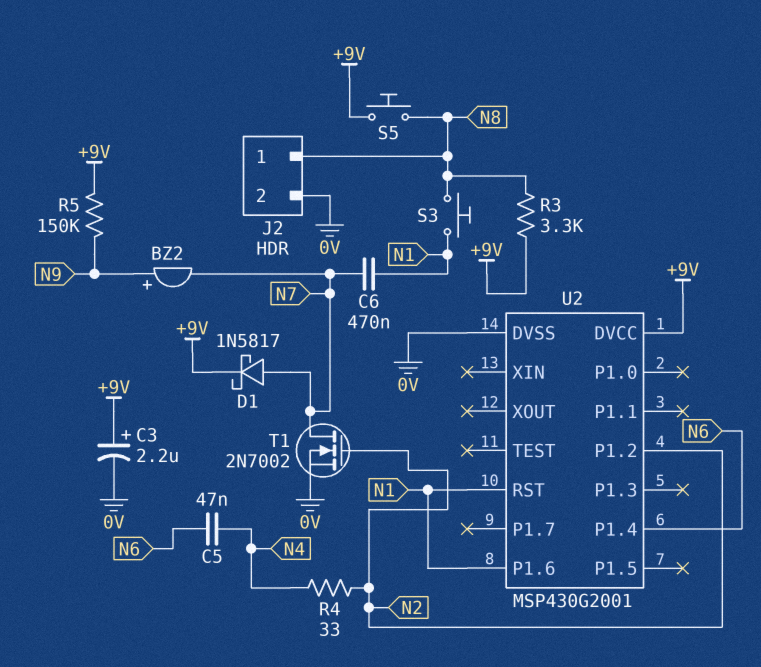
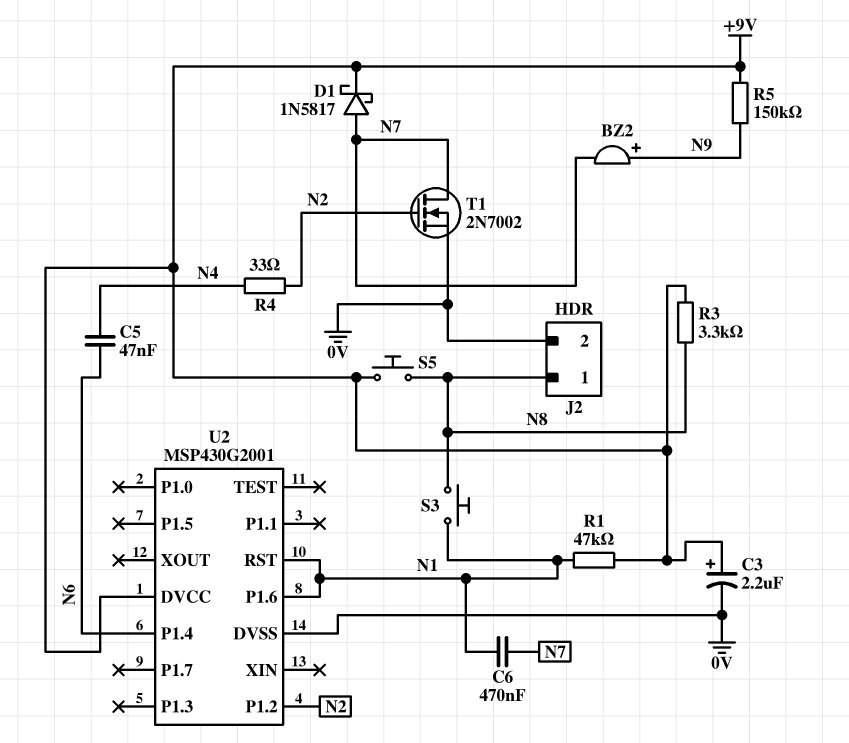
R1: none -> 47k (+9V, N1)

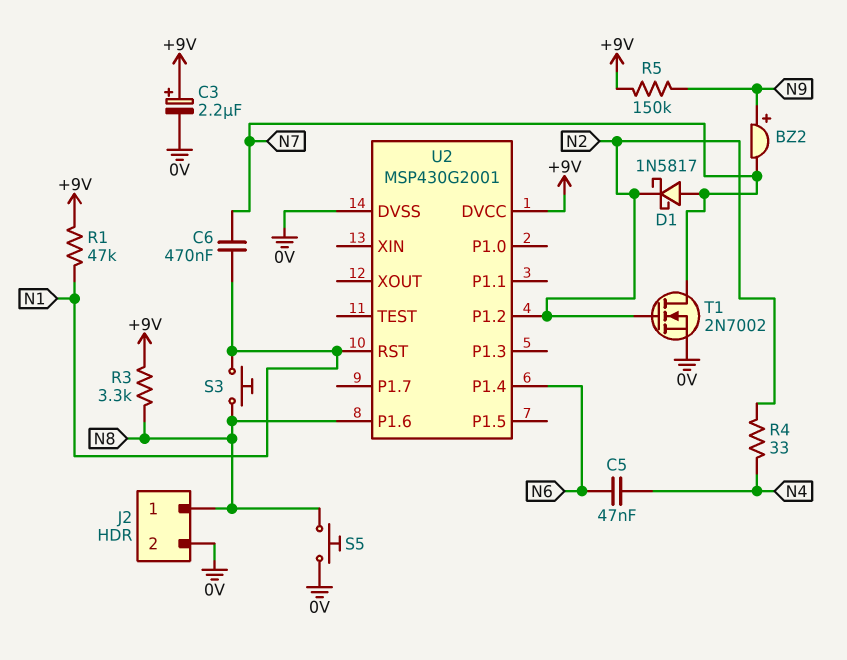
D1: schottky 1N5817 (A N7, K +9V) -> schottky 1N5817 (A N7, K N2)
S5: button (+9V, N8) -> button (0V, N8)
U2 pin P1.6: N1 -> N8

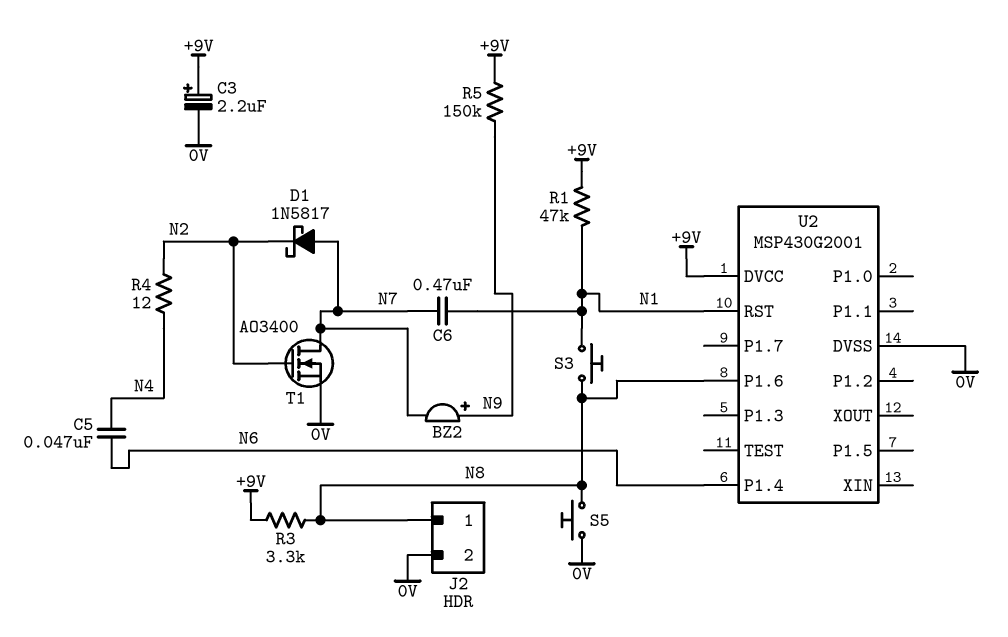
R4: 33 (N2, N4) -> 12 (N2, N4)
T1: NMOS 2N7002 (G N2, D N7, S 0V) -> NMOS AO3400 (G N2, D N7, S 0V)
U2 pin P1.2: N2 -> none

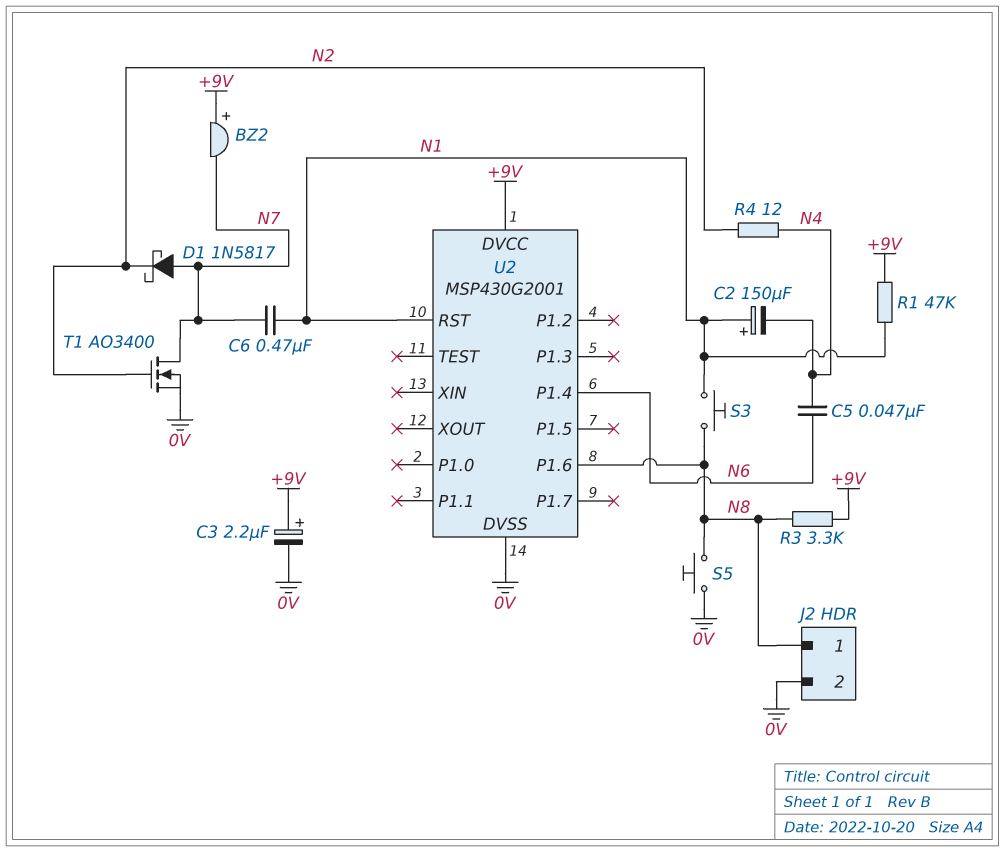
BZ2: buzzer (plus N9, minus N7) -> buzzer (plus +9V, minus N7)
C2: none -> 150uF (plus N1, minus N4)
R5: 150k (+9V, N9) -> none

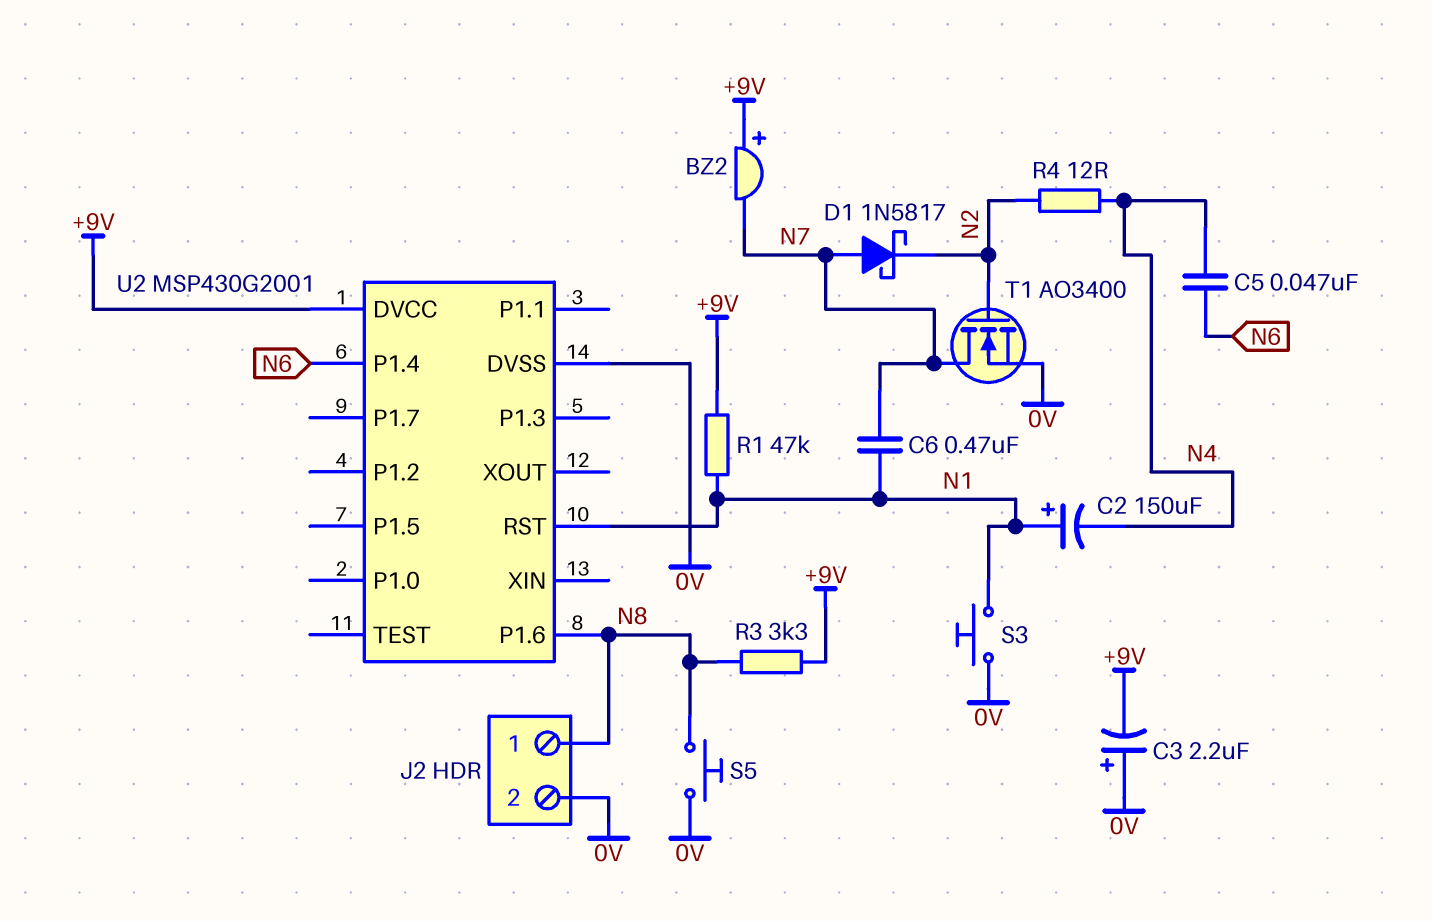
C3: 2.2uF (plus +9V, minus 0V) -> 2.2uF (plus 0V, minus +9V)
S3: button (N1, N8) -> button (0V, N1)

